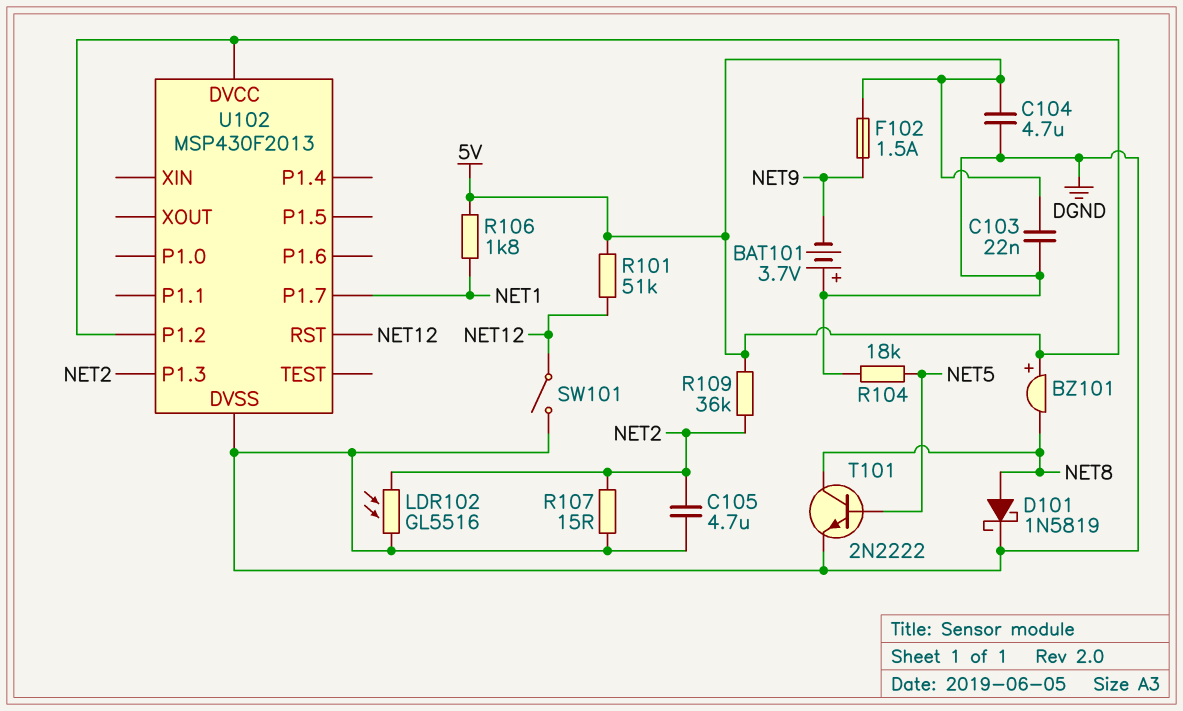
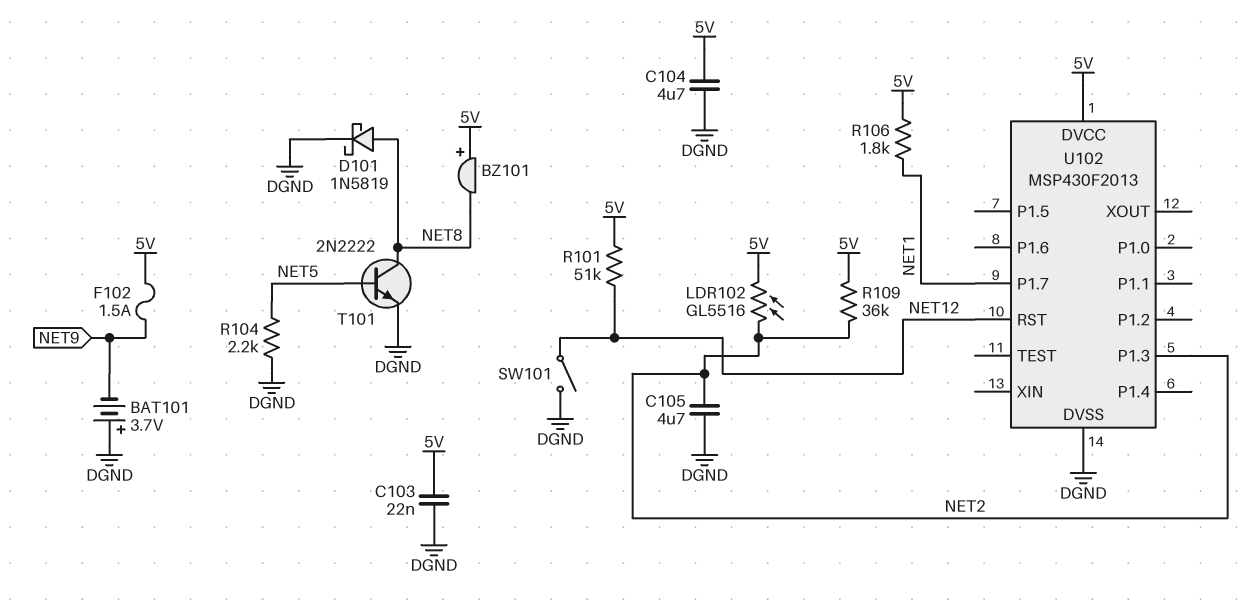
LDR102: GL5516 (DGND, NET2) -> GL5516 (5V, NET2)
R104: 18k (DGND, NET5) -> 2.2k (DGND, NET5)
R107: 15 (DGND, NET2) -> none
U102 pin P1.2: 5V -> none

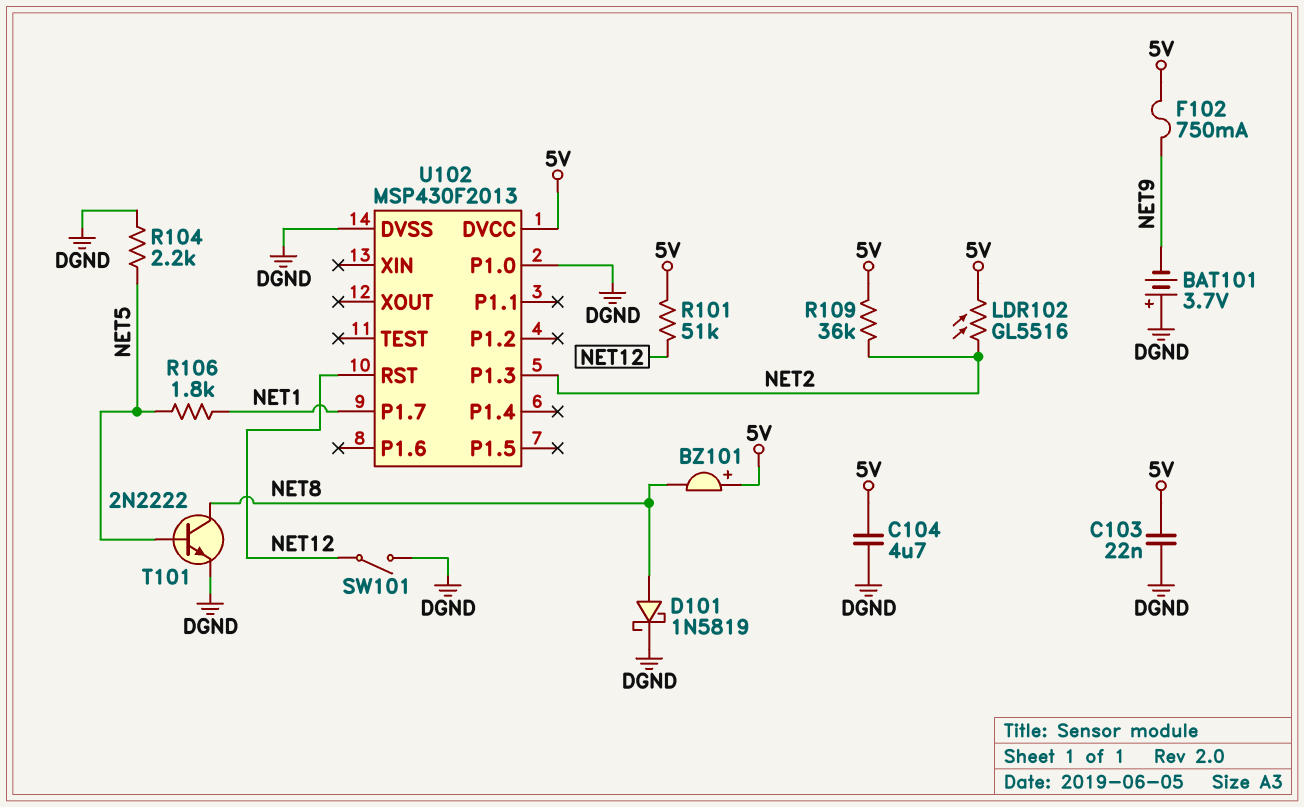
C105: 4.7uF (DGND, NET2) -> none
F102: 1.5A (5V, NET9) -> 750mA (5V, NET9)
R106: 1.8k (5V, NET1) -> 1.8k (NET1, NET5)
U102 pin P1.0: none -> DGND

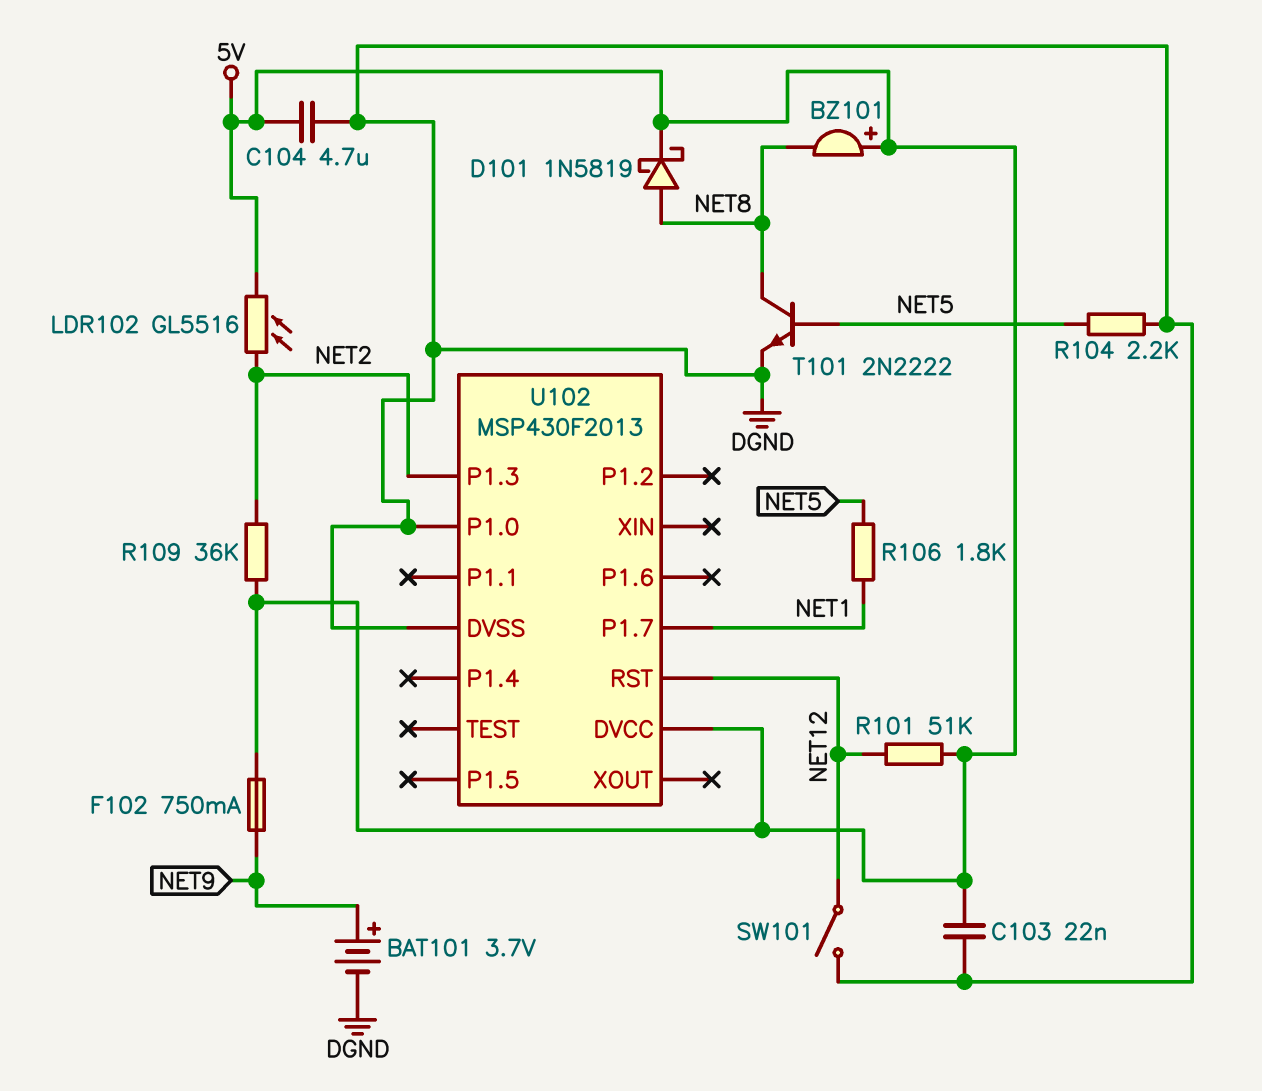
BAT101: 3.7V (plus DGND, minus NET9) -> 3.7V (plus NET9, minus DGND)
D101: schottky 1N5819 (A NET8, K DGND) -> schottky 1N5819 (A NET8, K 5V)

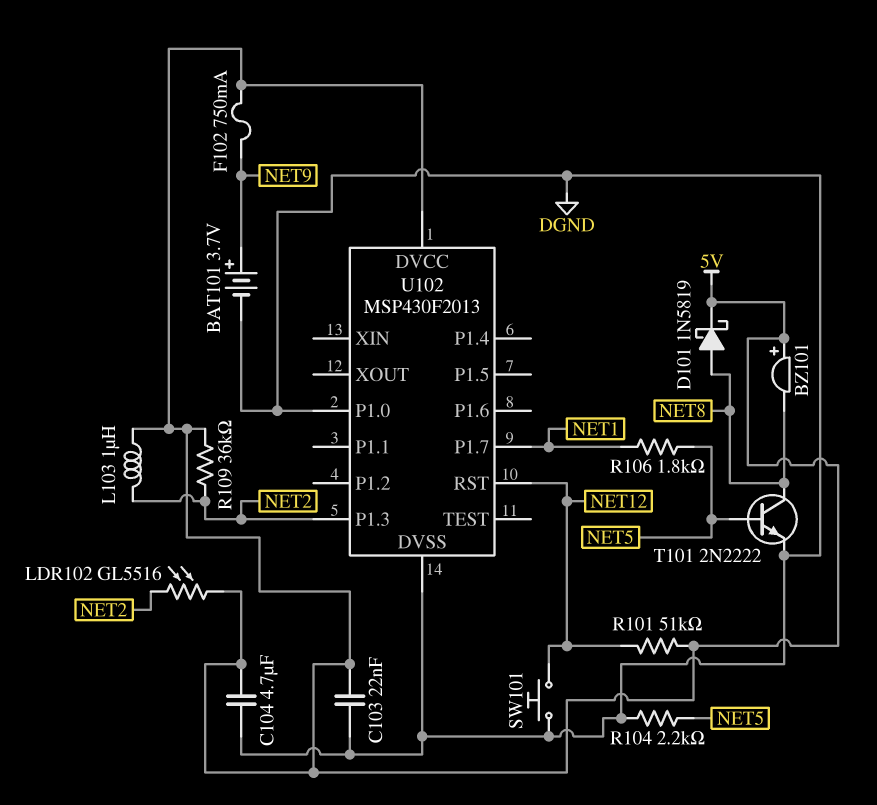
L103: none -> 1uH (5V, NET2)
SW101: switch (DGND, NET12) -> button (DGND, NET12)

